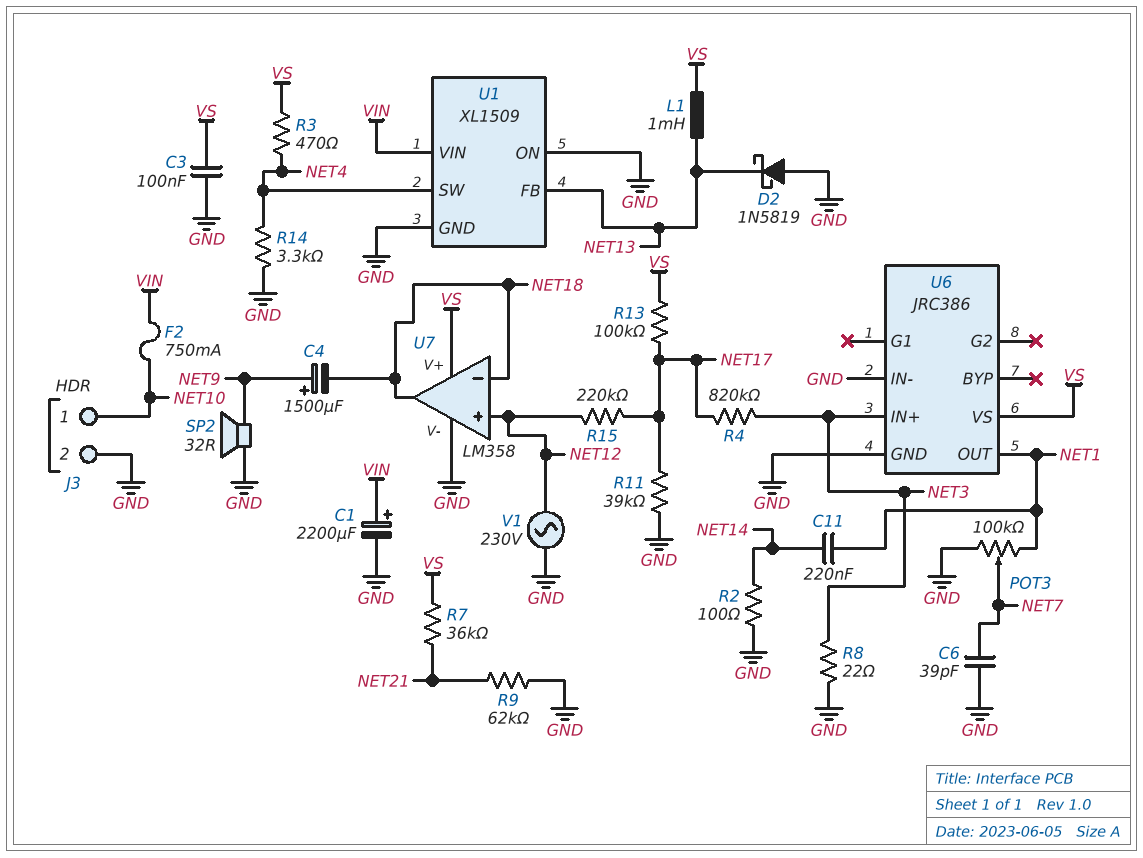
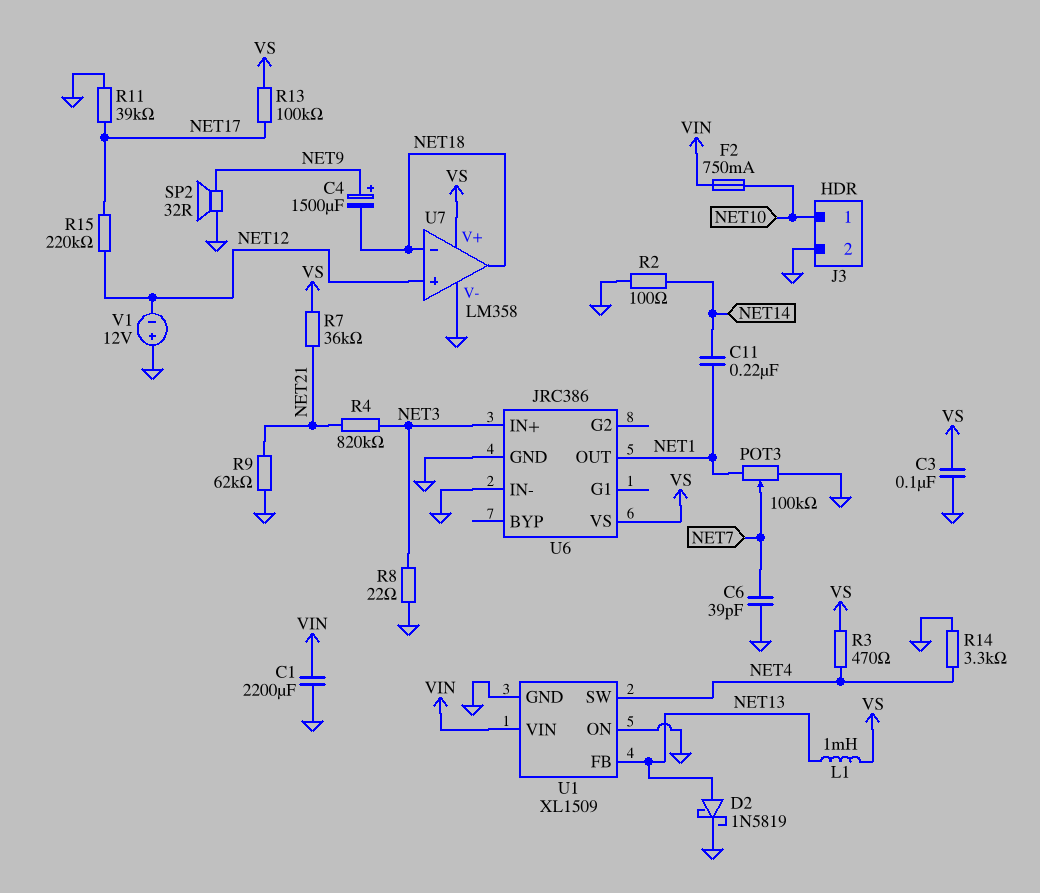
C1: 2200uF (plus VIN, minus GND) -> 2200uF (GND, VIN)
D2: schottky 1N5819 (A GND, K NET13) -> schottky 1N5819 (A NET13, K GND)
R4: 820k (NET3, NET17) -> 820k (NET3, NET21)
V1: AC 230V (GND, NET12) -> 12V (plus GND, minus NET12)

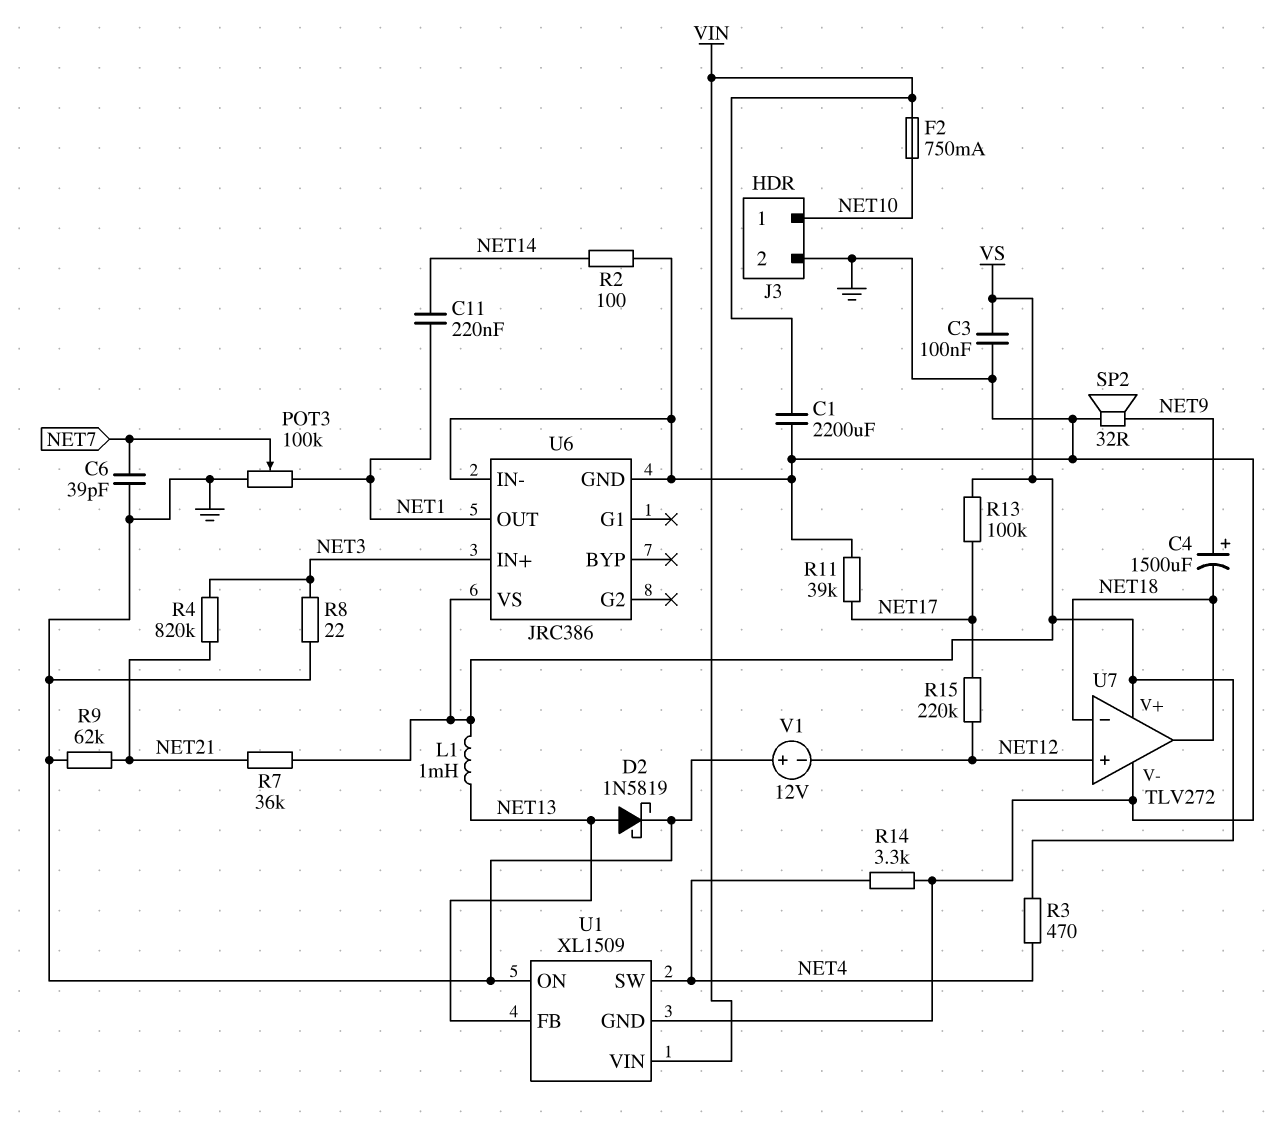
U7: LM358 -> TLV272

